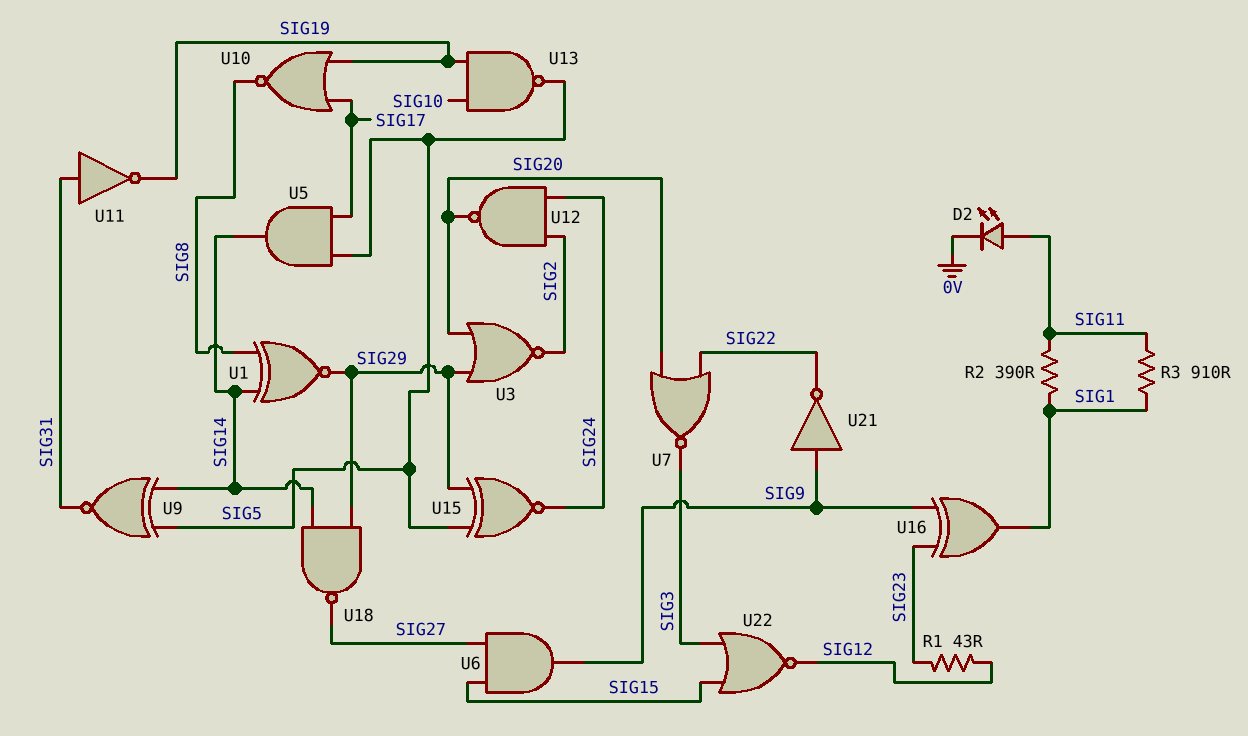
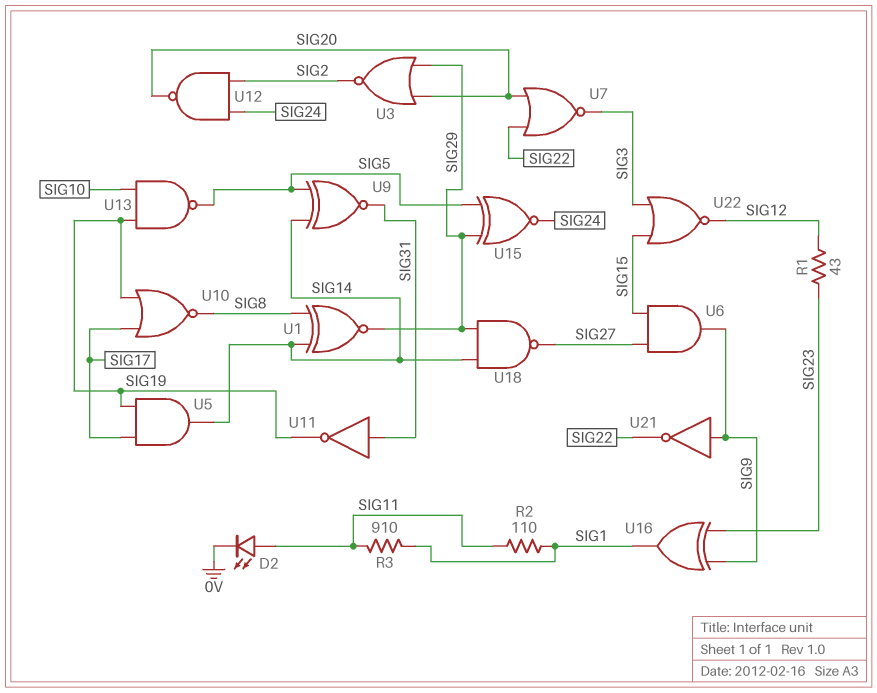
R2: 390 (SIG1, SIG11) -> 110 (SIG1, SIG11)
U5: AND (in SIG5, in SIG17, out SIG14) -> AND (in SIG17, in SIG19, out SIG14)

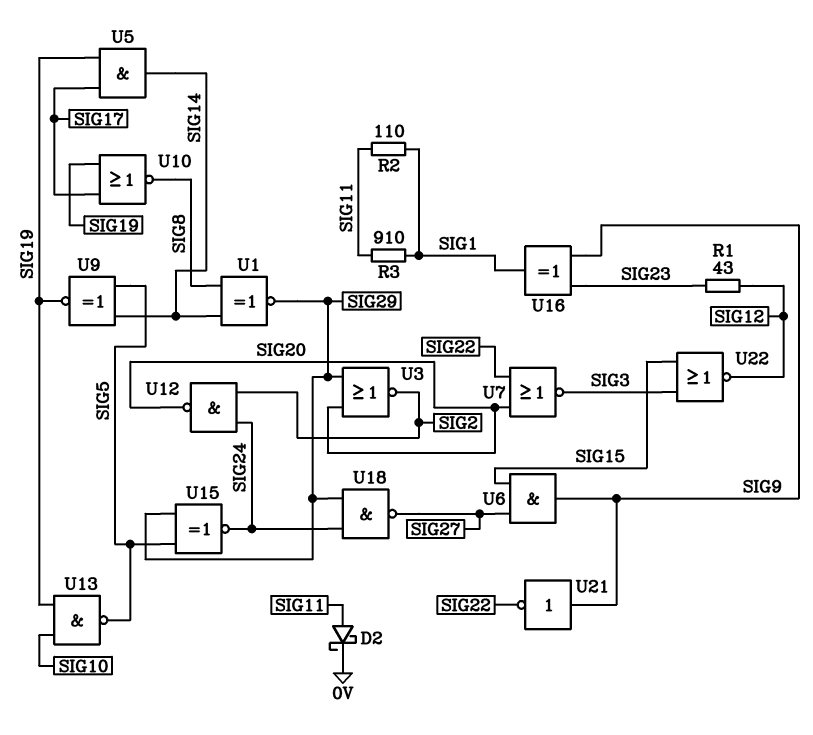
D2: LED (A SIG11, K 0V) -> schottky (A SIG11, K 0V)
U9: XNOR (in SIG5, in SIG14, out SIG31) -> XNOR (in SIG5, in SIG14, out SIG19)
U11: NOT (in SIG31, out SIG19) -> none
U18: NAND (in SIG14, in SIG29, out SIG27) -> NAND (in SIG24, in SIG29, out SIG27)

